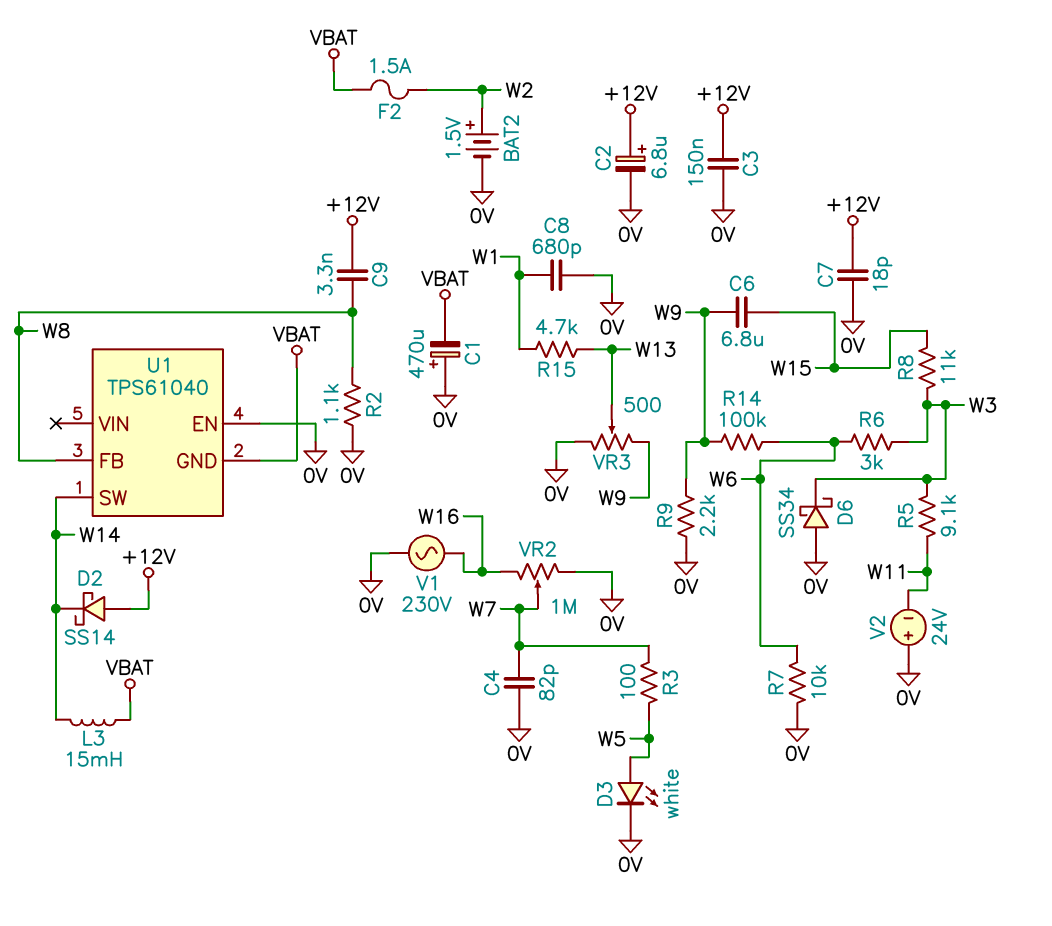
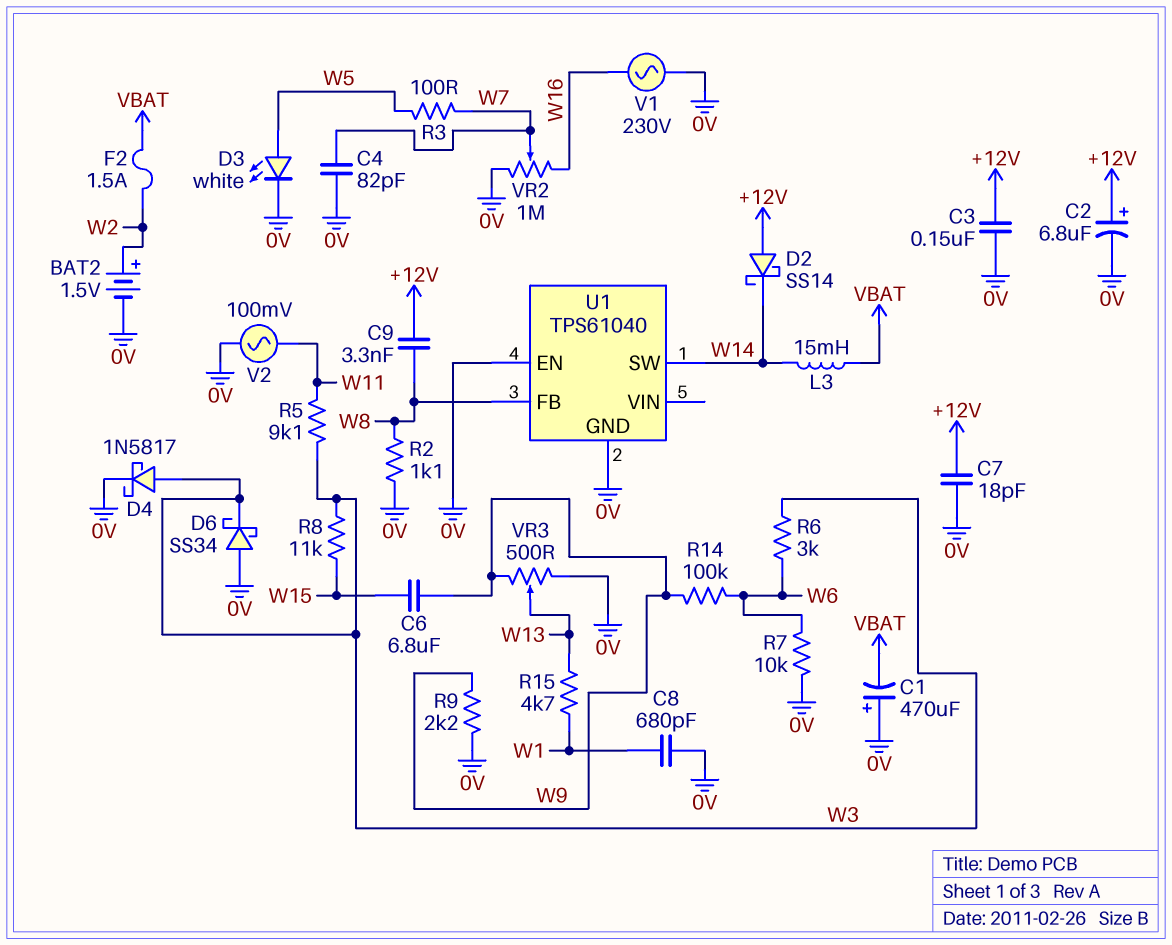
D4: none -> schottky 1N5817 (A W3, K 0V)
U1 pin GND: VBAT -> 0V
V2: 24V (plus 0V, minus W11) -> AC 100mV (0V, W11)

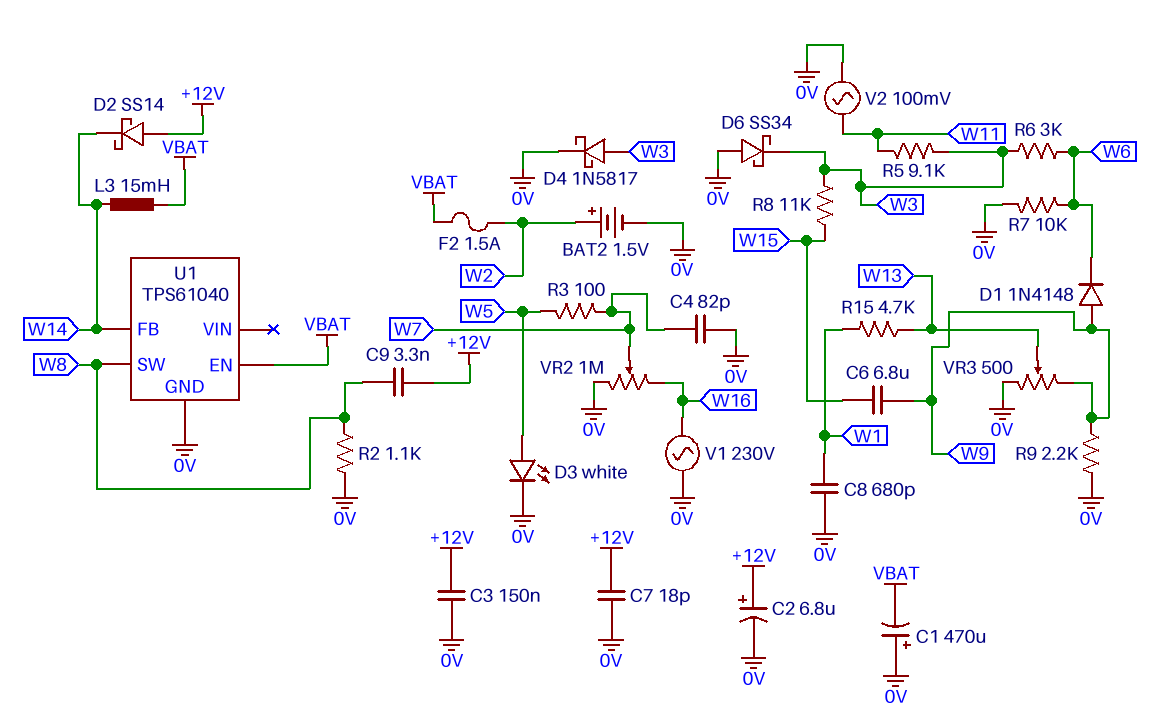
D1: none -> diode 1N4148 (A W9, K W6)
R14: 100k (W6, W9) -> none
U1 pin EN: 0V -> VBAT
U1 pin FB: W8 -> W14
U1 pin SW: W14 -> W8

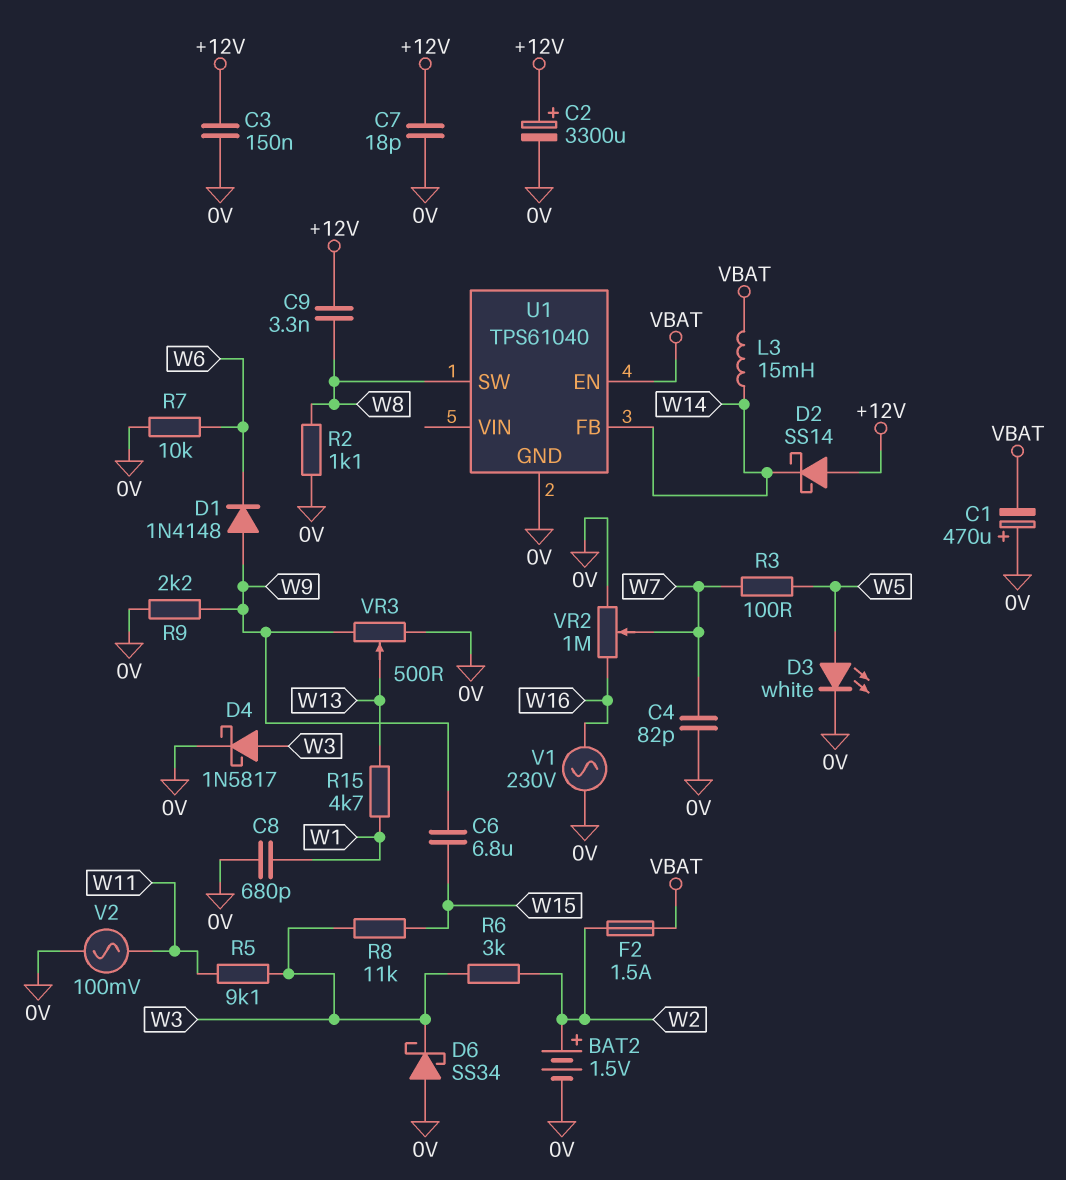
C2: 6.8uF (plus +12V, minus 0V) -> 3300uF (plus +12V, minus 0V)
R6: 3k (W3, W6) -> 3k (W2, W3)

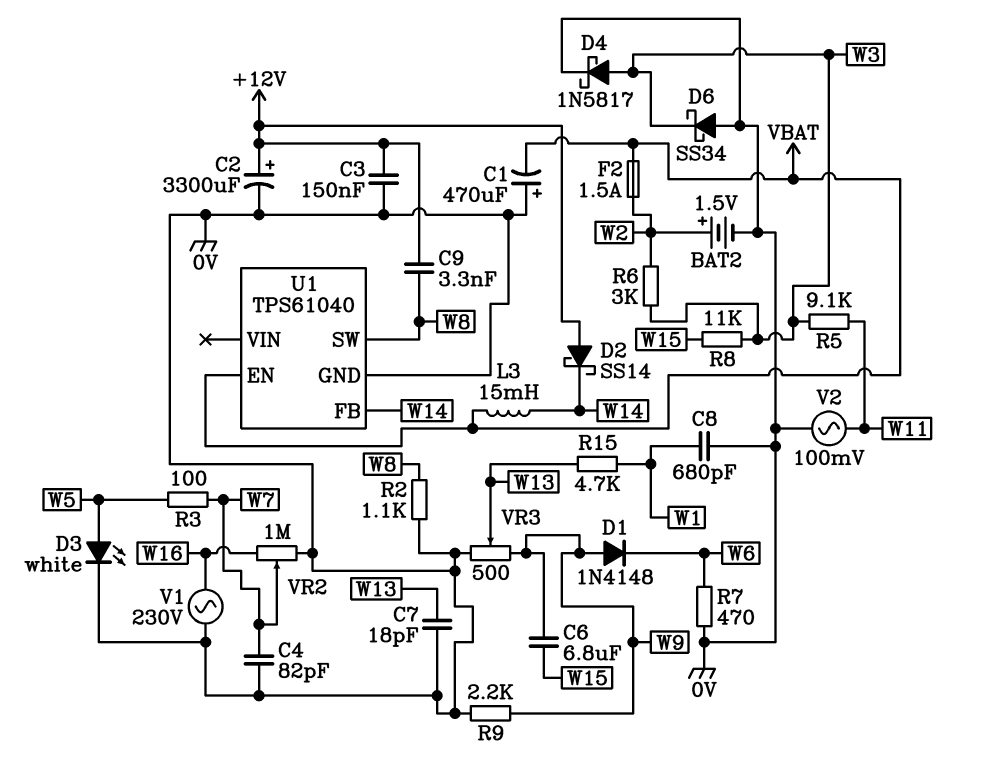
C7: 18pF (+12V, 0V) -> 18pF (0V, W13)
R7: 10k (0V, W6) -> 470 (0V, W6)

